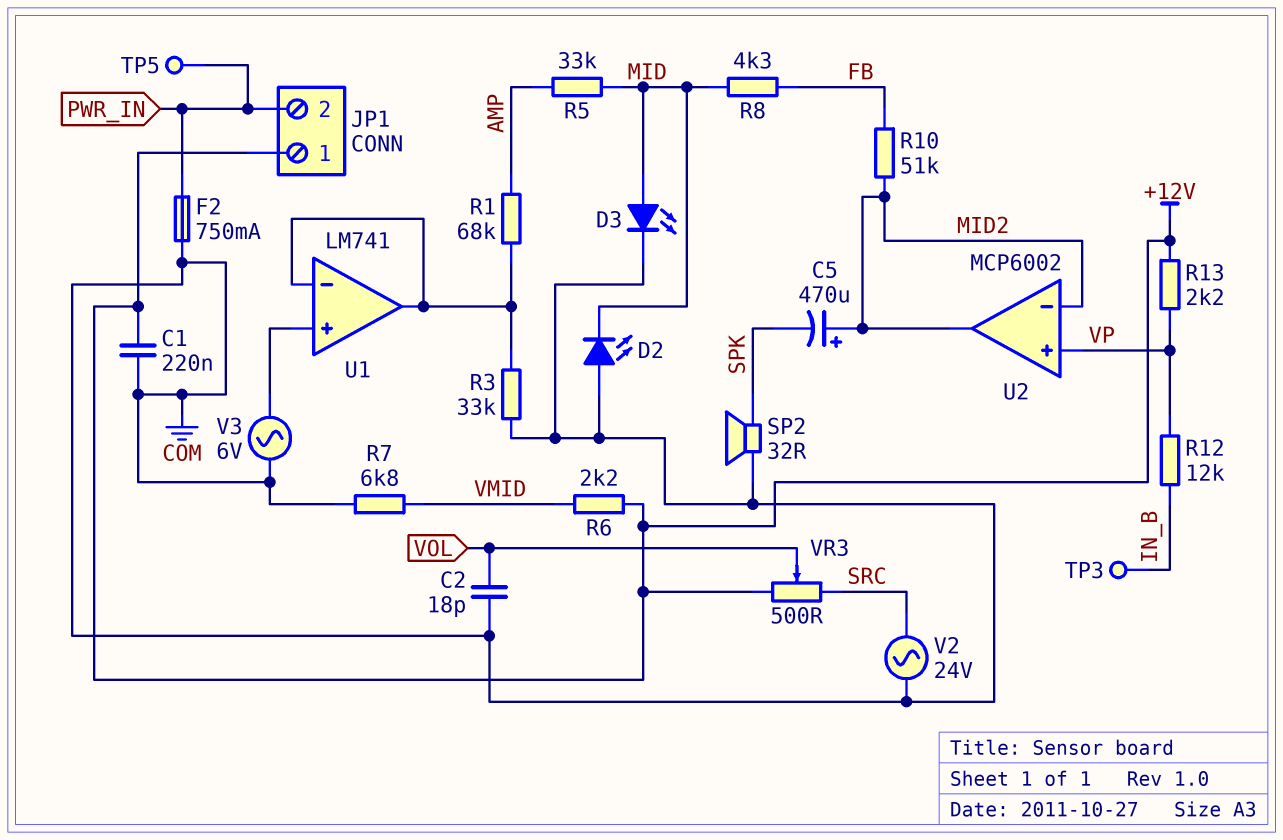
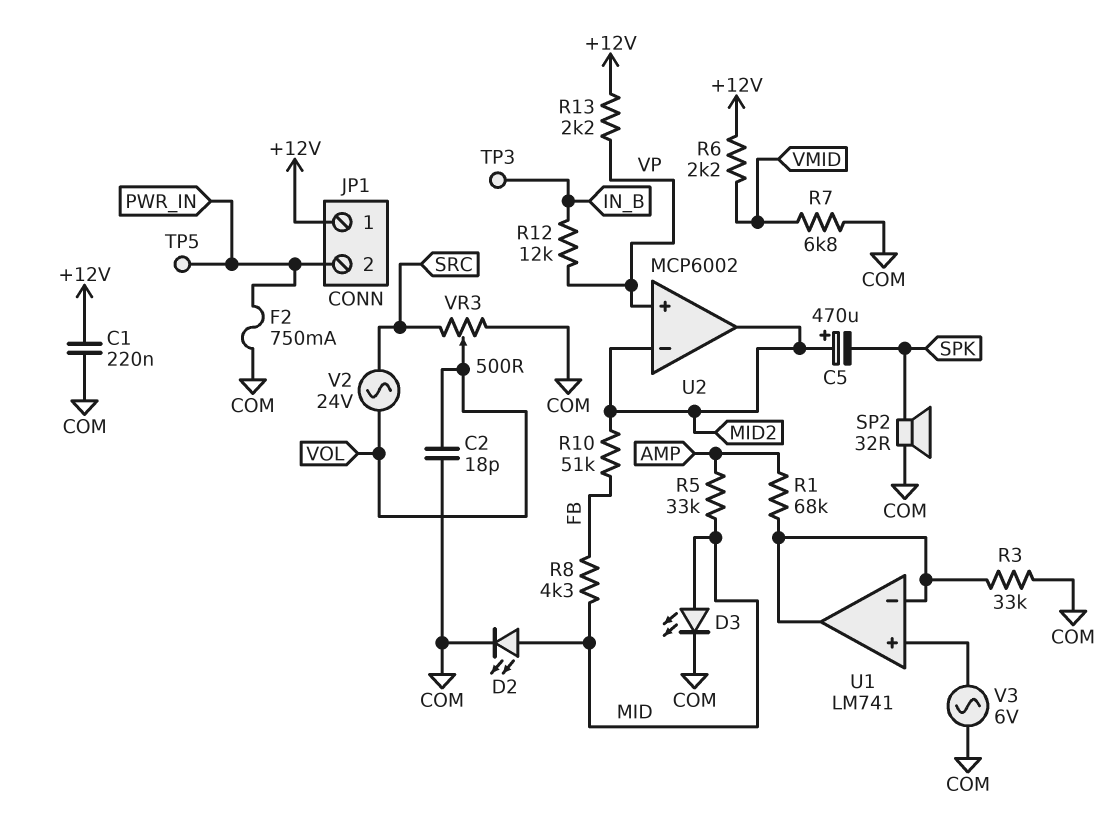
D2: LED (A COM, K MID) -> LED (A MID, K COM)
V2: AC 24V (COM, SRC) -> AC 24V (SRC, VOL)
VR3: 500 (+12V, SRC, wiper VOL) -> 500 (COM, SRC, wiper VOL)

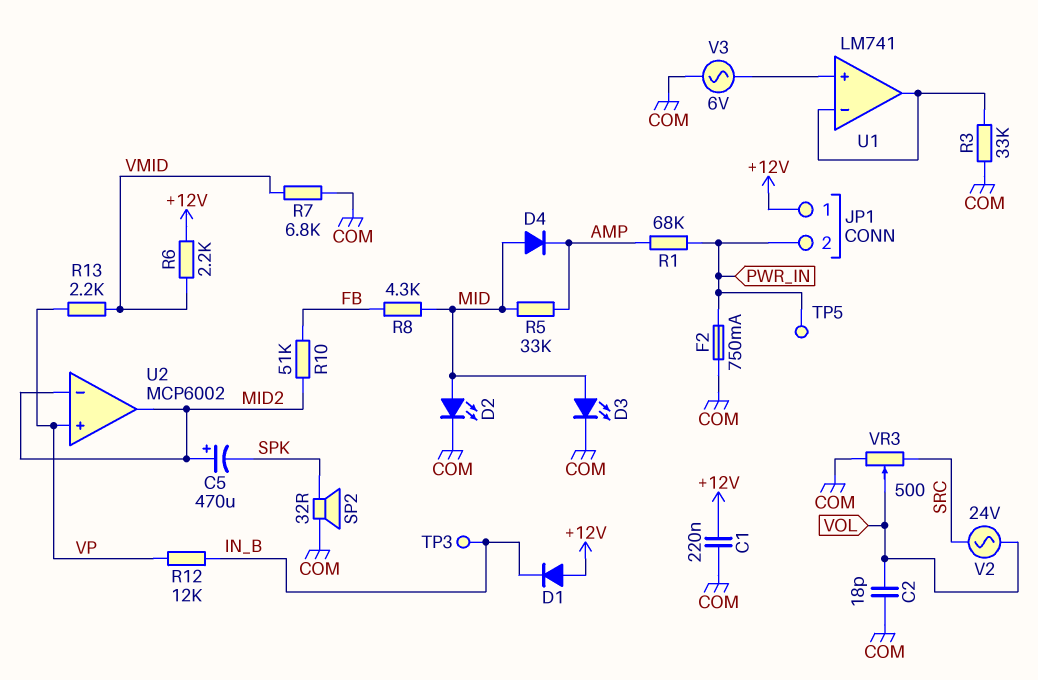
D1: none -> diode (A +12V, K IN_B)
D4: none -> diode (A MID, K AMP)
R1: 68k (AMP, U1/in-) -> 68k (AMP, PWR_IN)
R13: 2.2k (+12V, VP) -> 2.2k (VMID, VP)

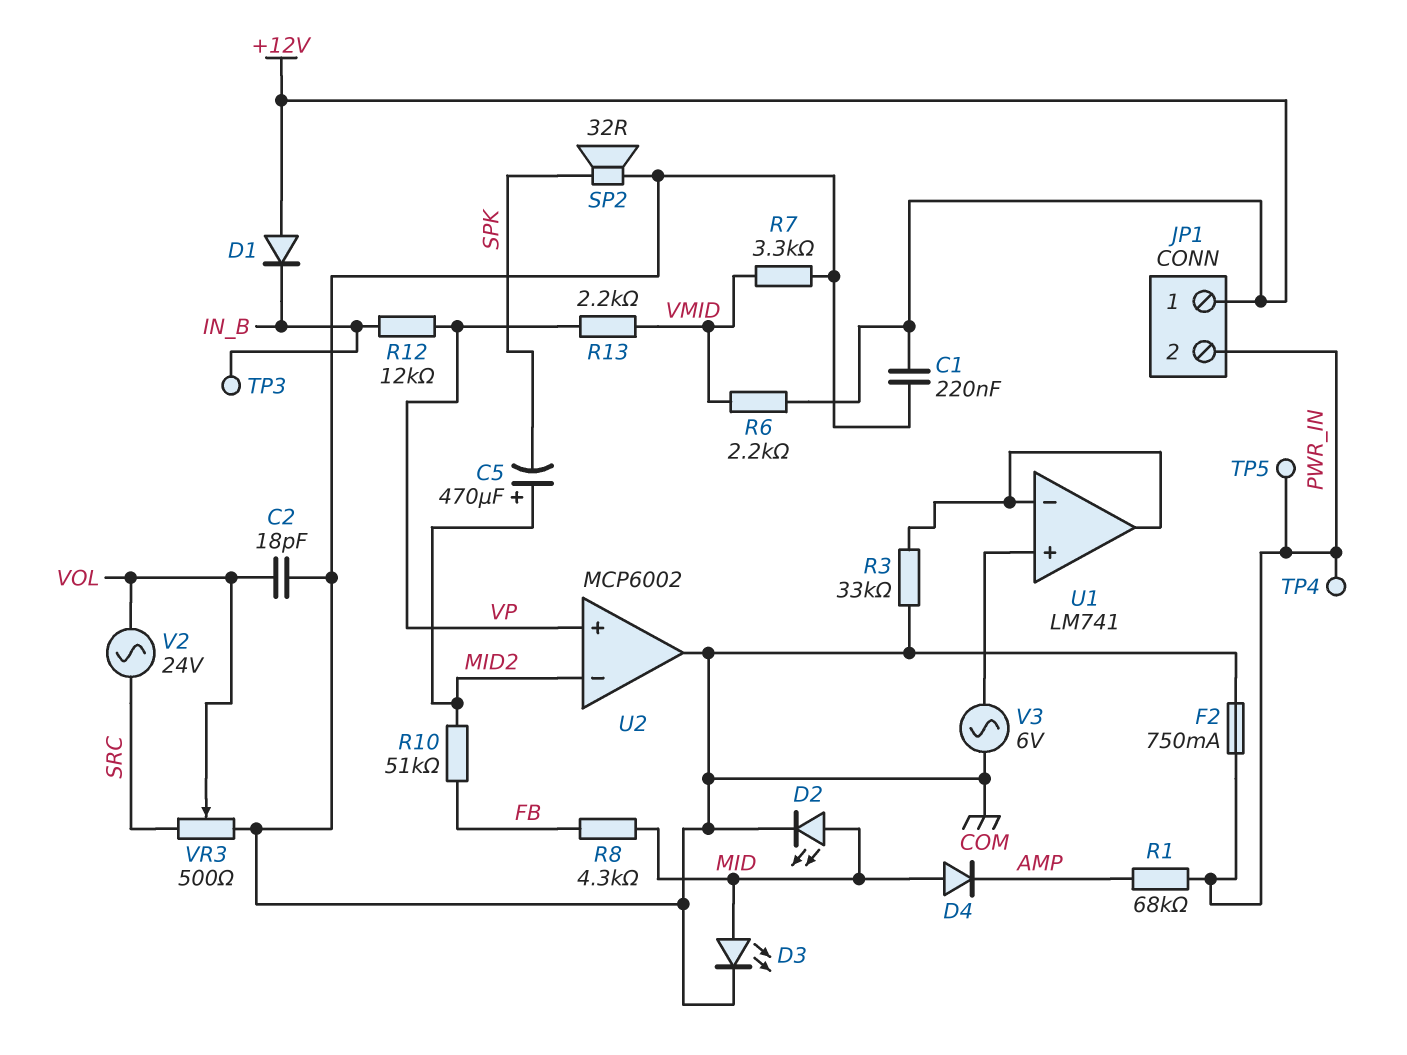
R5: 33k (AMP, MID) -> none
R7: 6.8k (COM, VMID) -> 3.3k (COM, VMID)
TP4: none -> test point (PWR_IN)
U2 pin out: MID2 -> COM

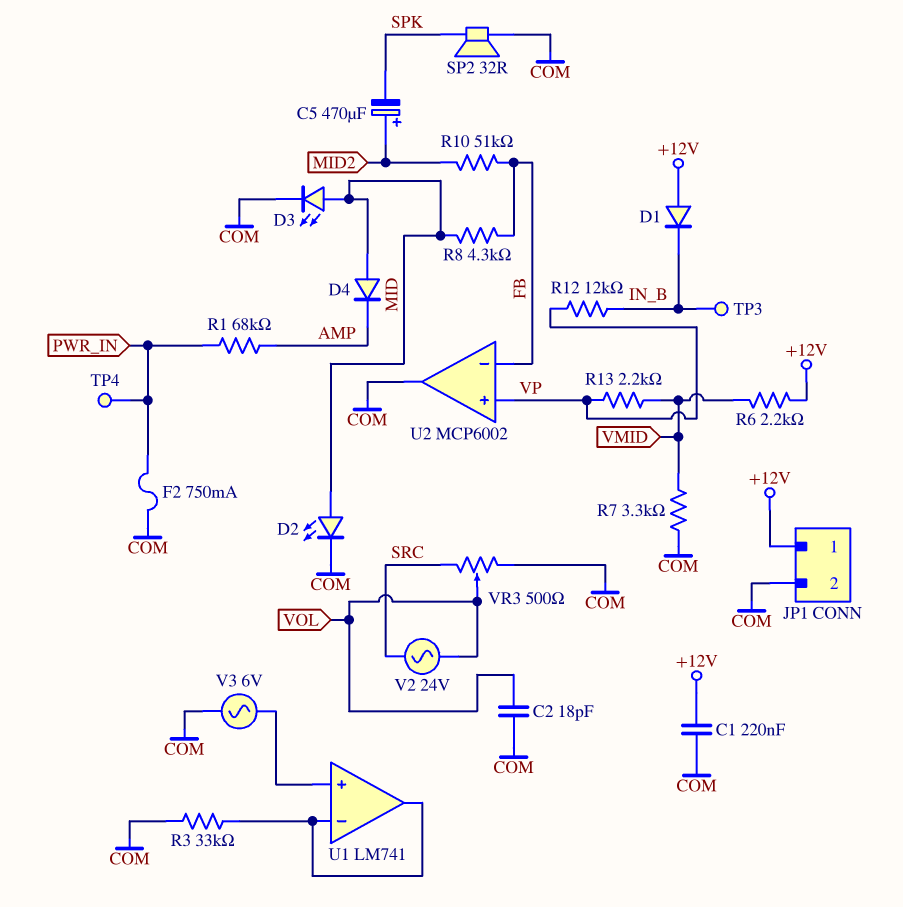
JP1 pin 2: PWR_IN -> COM
TP5: test point (PWR_IN) -> none
U2 pin in-: MID2 -> FB

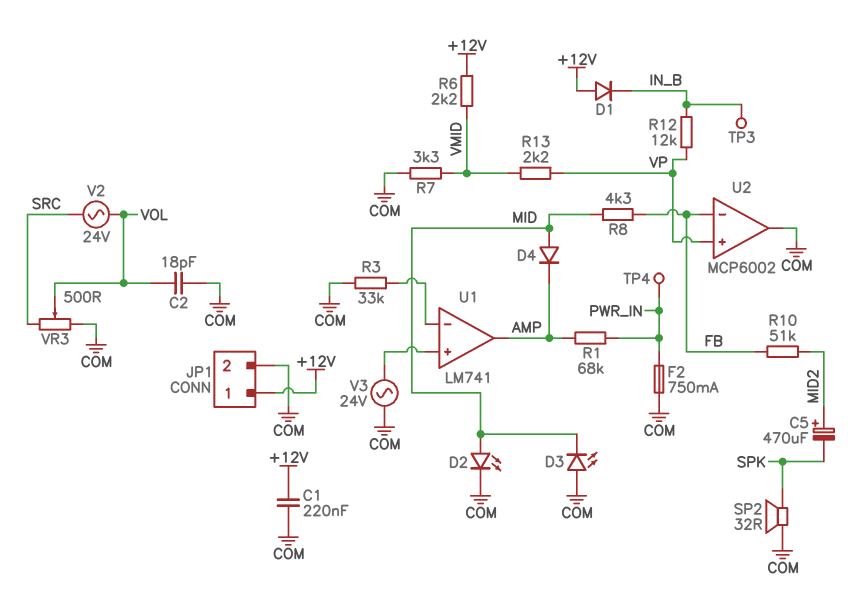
D3: LED (A MID, K COM) -> LED (A COM, K MID)
U1 pin out: U1/in- -> AMP
V3: AC 6V (COM, U1/in+) -> AC 24V (COM, U1/in+)

